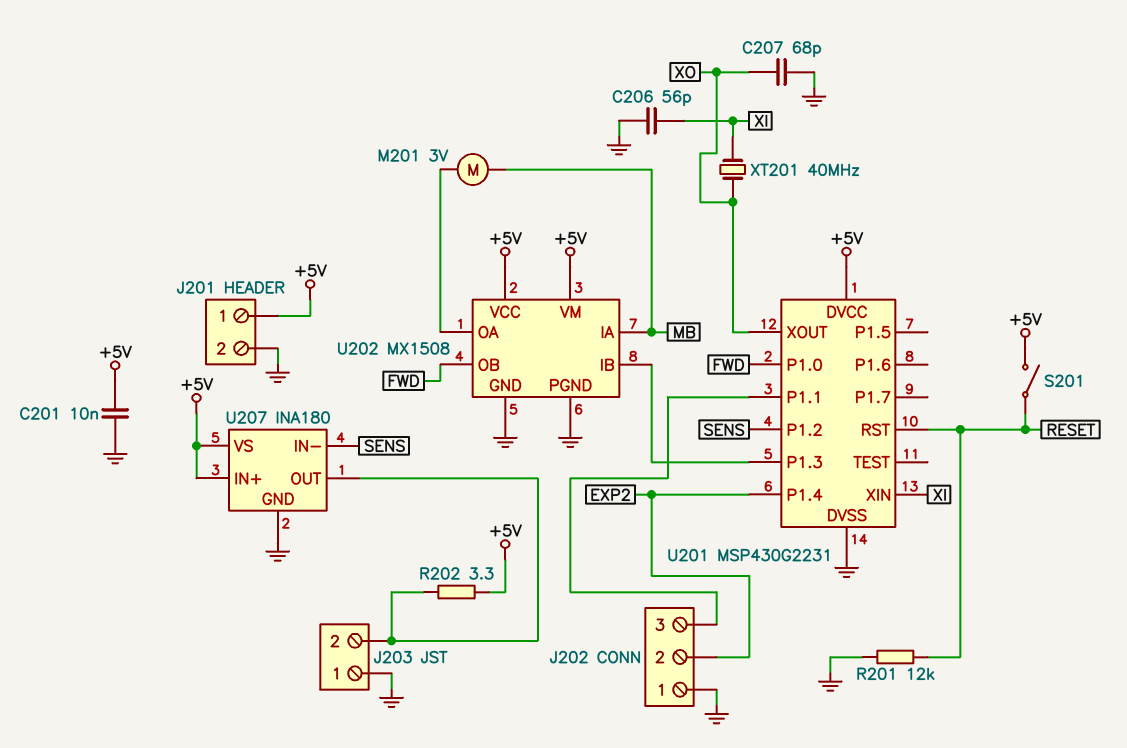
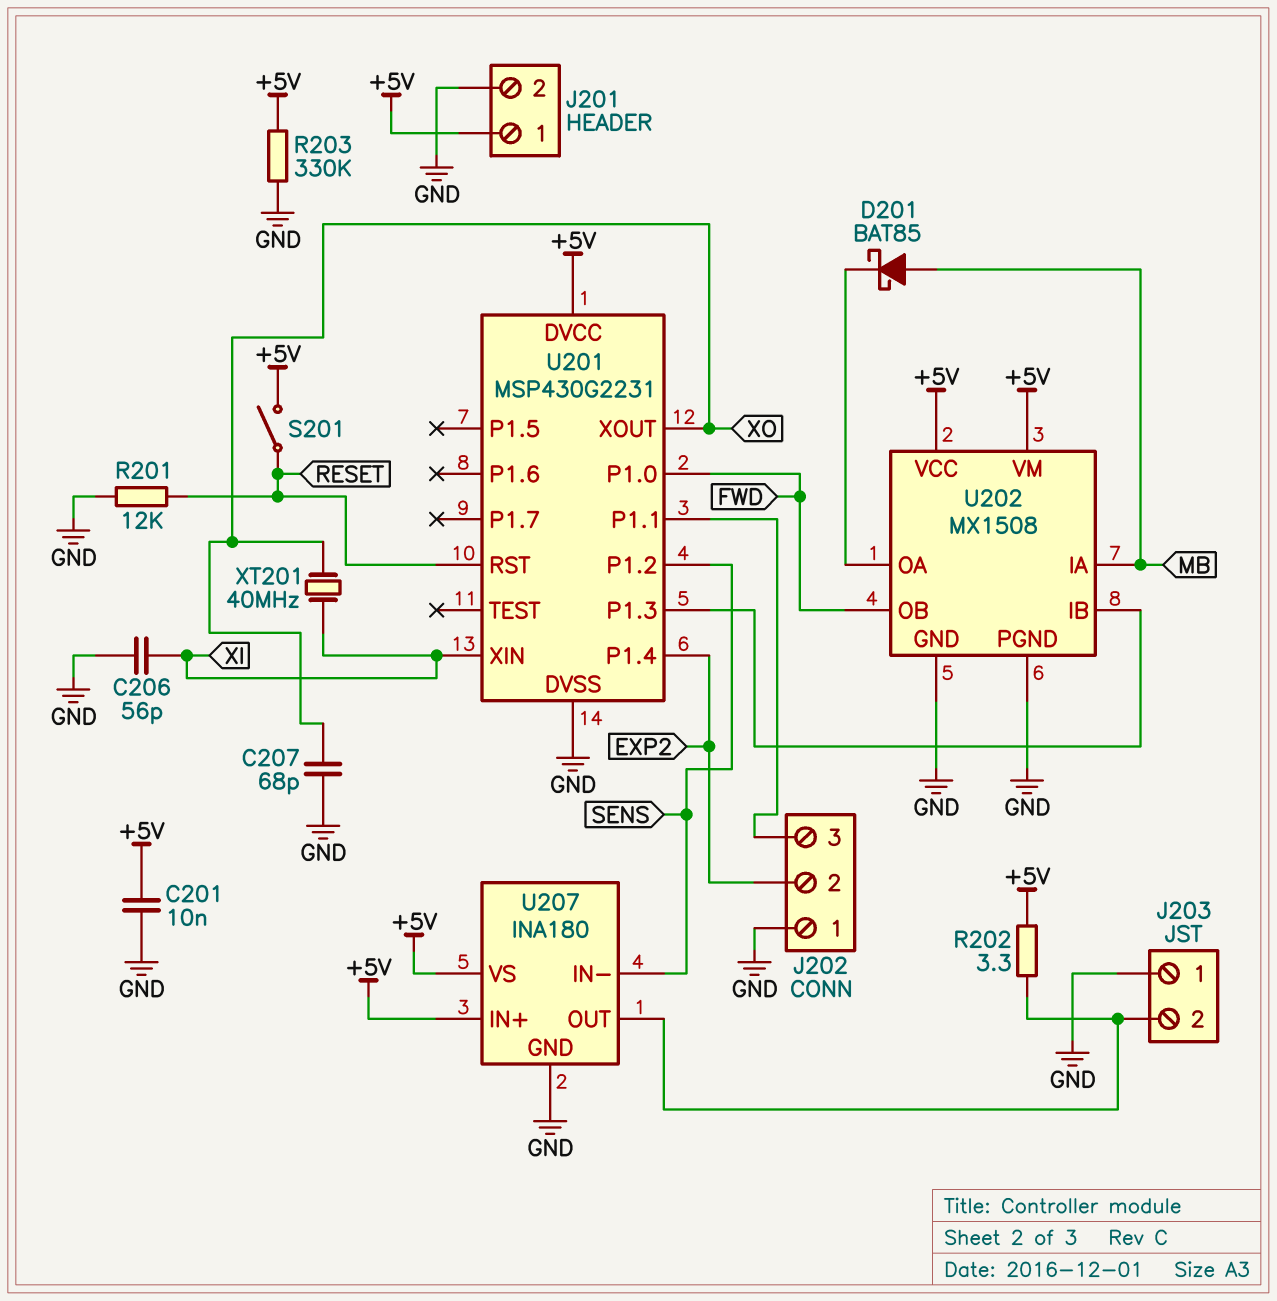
D201: none -> schottky BAT85 (A MB, K U202/OA)
M201: motor 3V (MB, U202/OA) -> none
R203: none -> 330k (+5V, GND)

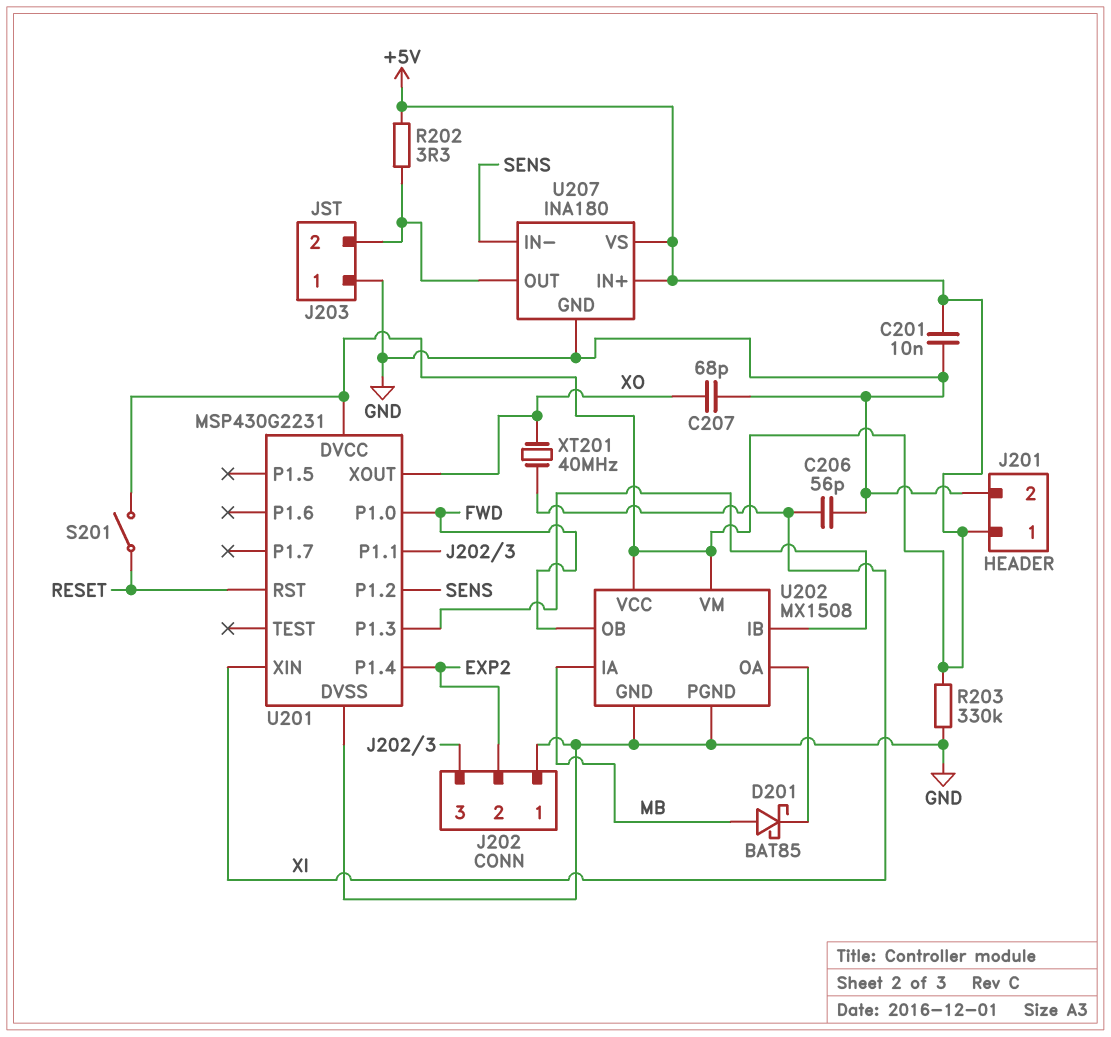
R201: 12k (GND, RESET) -> none

